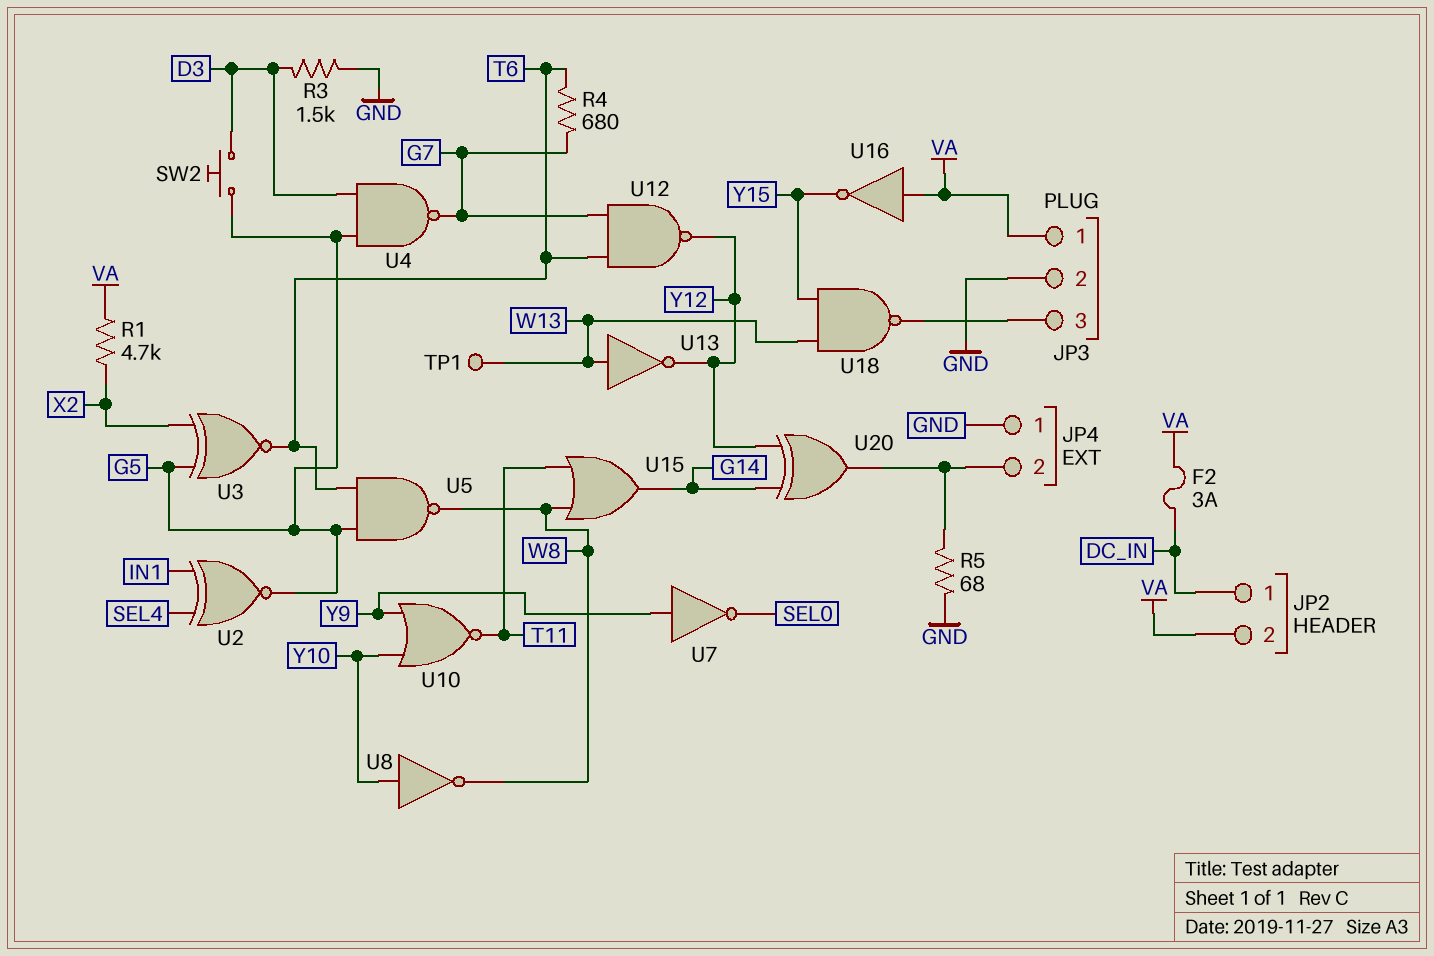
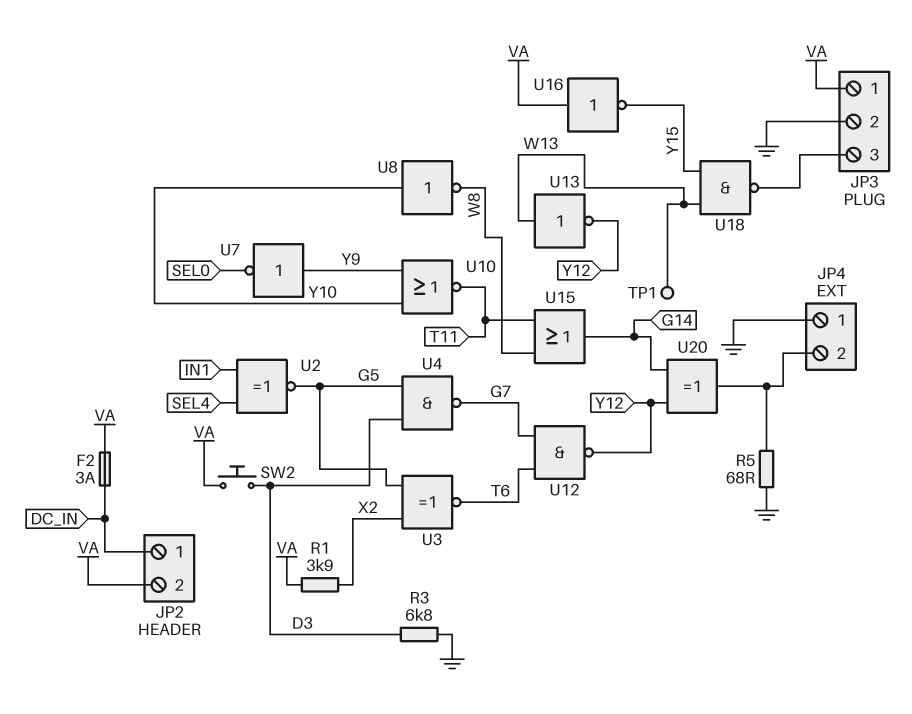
R1: 4.7k (VA, X2) -> 3.9k (VA, X2)
R3: 1.5k (D3, GND) -> 6.8k (D3, GND)
R4: 680 (G7, T6) -> none
SW2: button (D3, G5) -> button (D3, VA)
U5: NAND (in G5, in T6, out W8) -> none

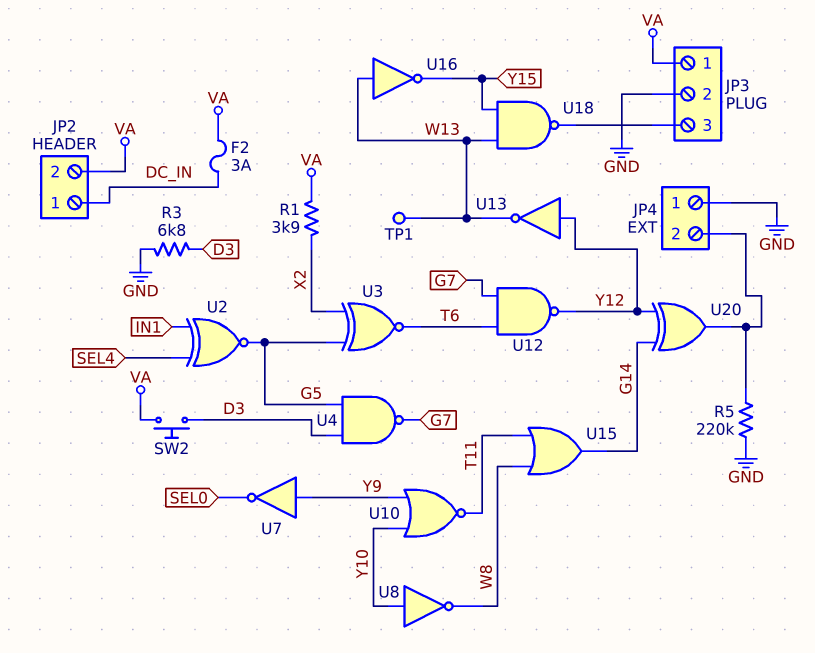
R5: 68 (GND, JP4/2) -> 220k (GND, JP4/2)
U13: NOT (in W13, out Y12) -> NOT (in Y12, out W13)
U16: NOT (in VA, out Y15) -> NOT (in W13, out Y15)

